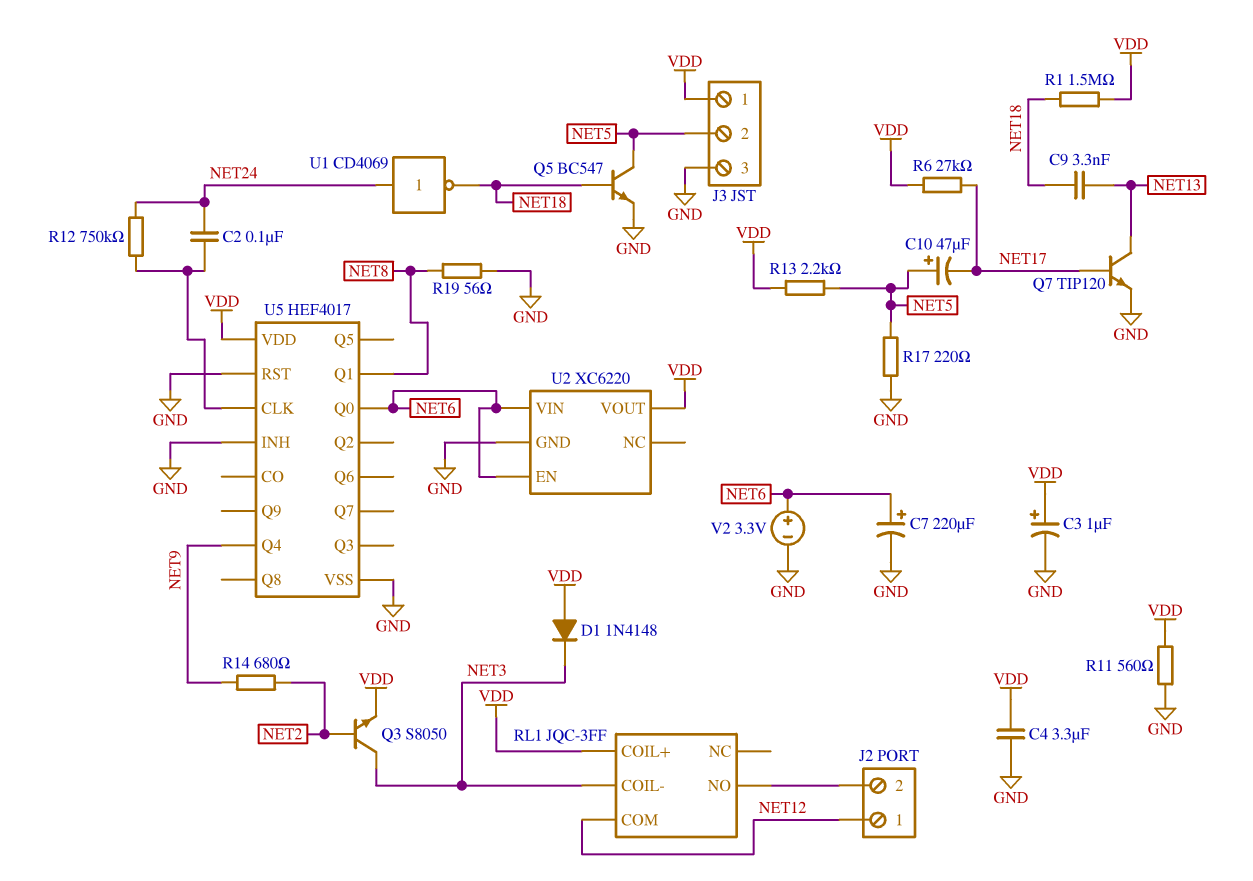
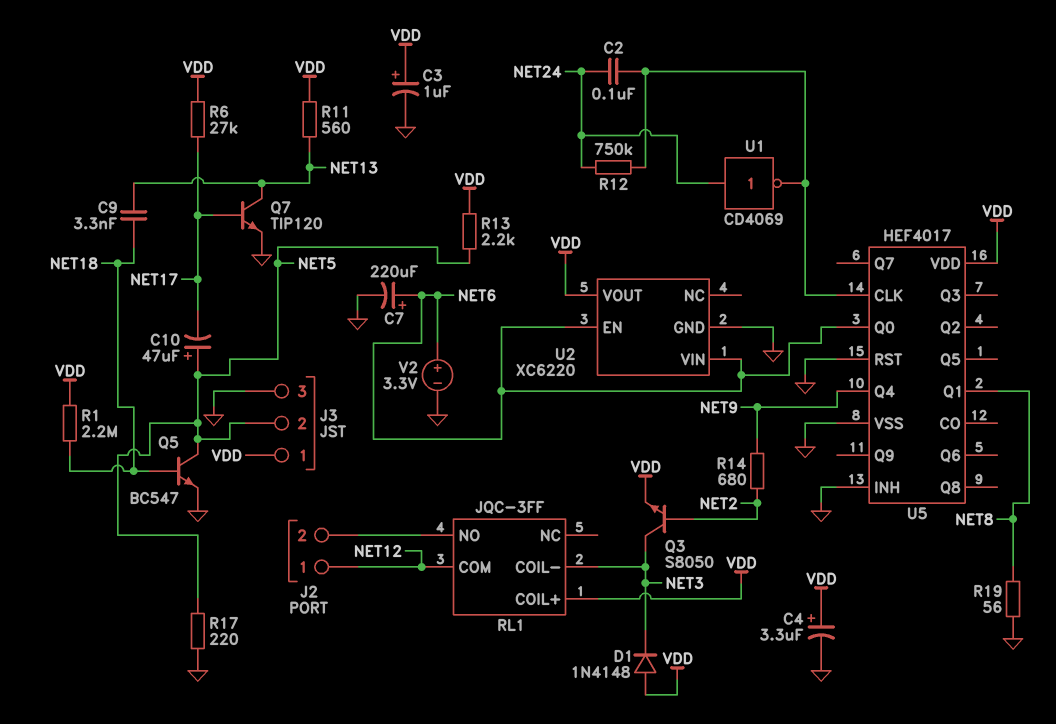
C4: 3.3uF (GND, VDD) -> 3.3uF (plus VDD, minus GND)
R1: 1.5M (NET18, VDD) -> 2.2M (NET18, VDD)
R11: 560 (GND, VDD) -> 560 (NET13, VDD)
U1: NOT CD4069 (in NET24, out NET18) -> NOT CD4069 (in NET24, out U5/CLK)

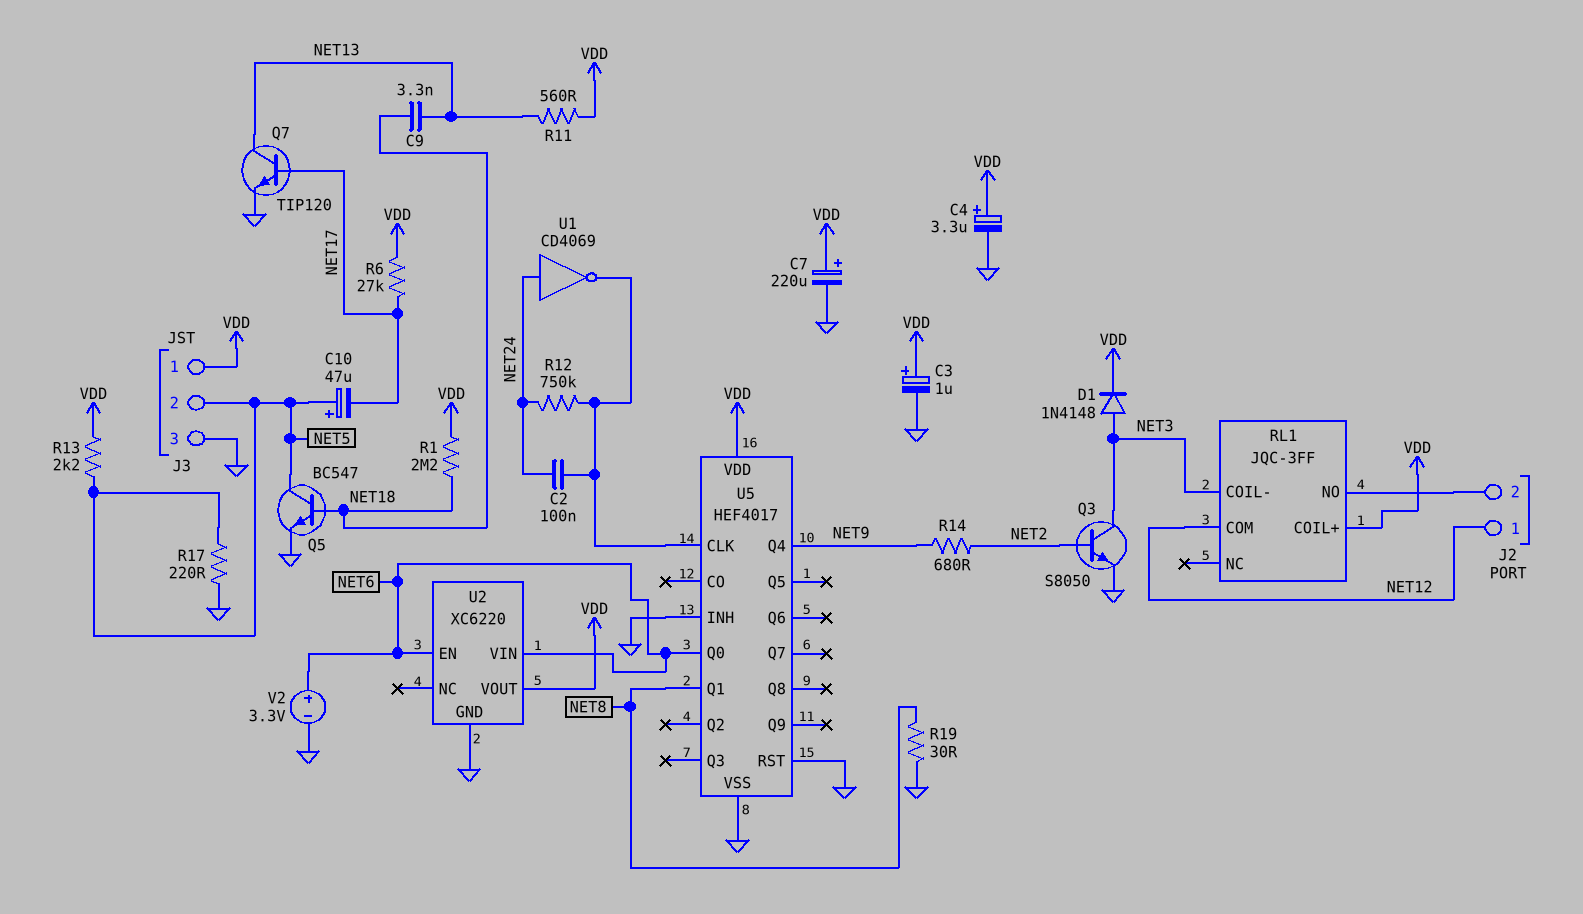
C7: 220uF (plus NET6, minus GND) -> 220uF (plus VDD, minus GND)
D1: diode 1N4148 (A VDD, K NET3) -> diode 1N4148 (A NET3, K VDD)
Q3: NPN S8050 (B NET2, C NET3, E VDD) -> NPN S8050 (B NET2, C NET3, E GND)
R19: 56 (GND, NET8) -> 30 (GND, NET8)

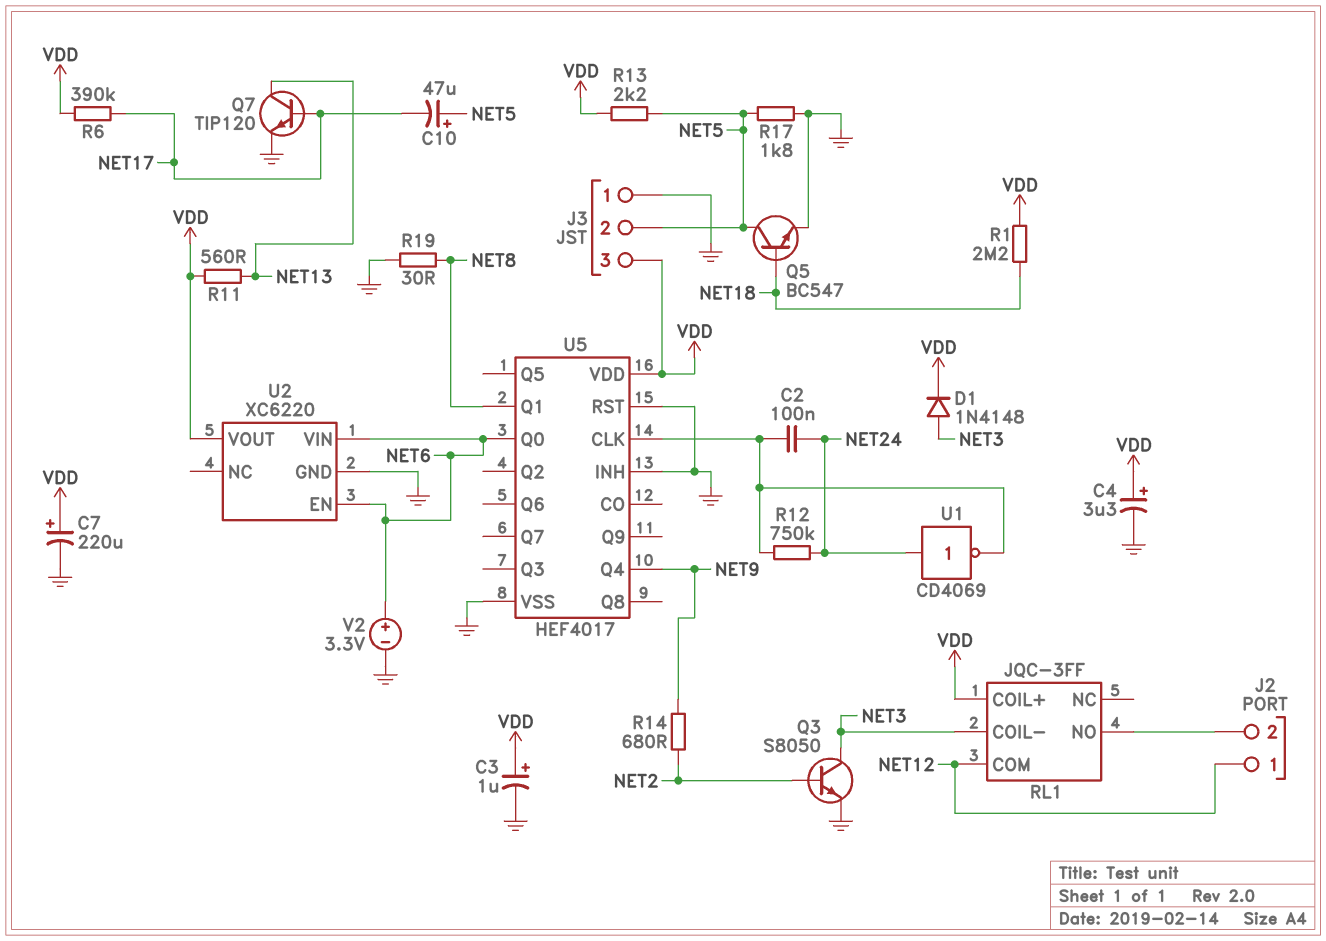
C9: 3.3nF (NET13, NET18) -> none
J3 pin 1: VDD -> GND
J3 pin 3: GND -> VDD
R6: 27k (NET17, VDD) -> 390k (NET17, VDD)
R17: 220 (GND, NET5) -> 1.8k (GND, NET5)

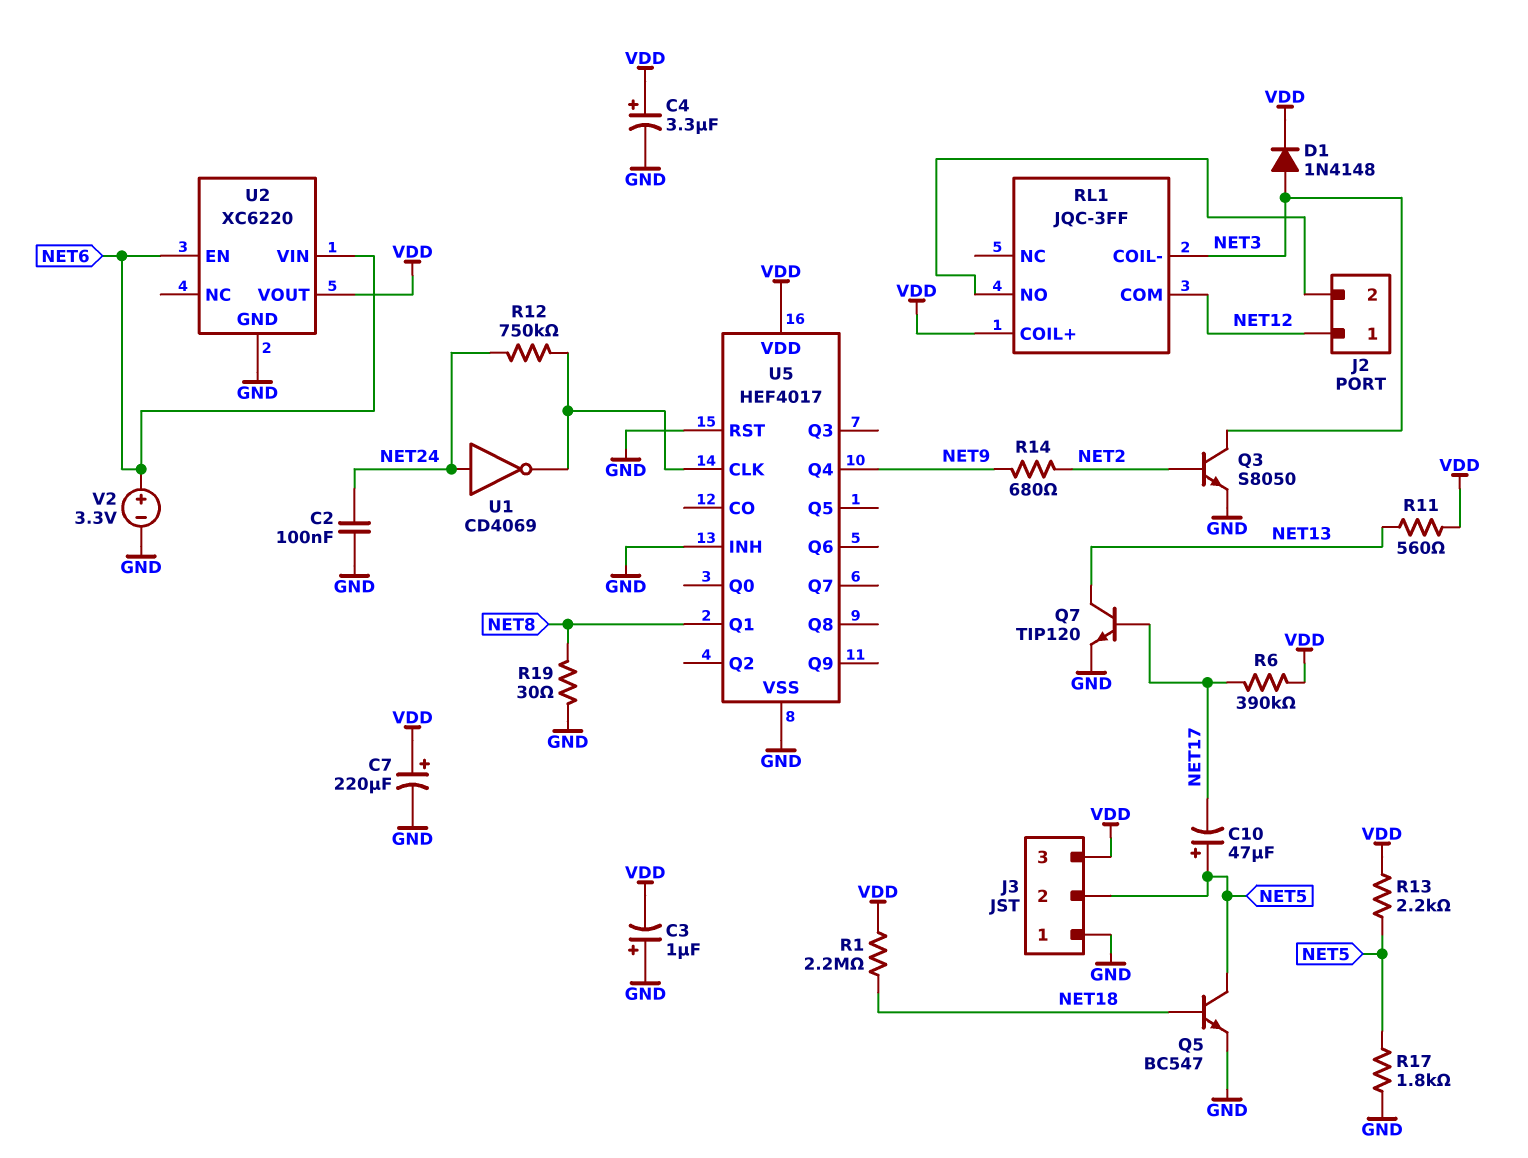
C2: 100nF (NET24, U5/CLK) -> 100nF (GND, NET24)
C3: 1uF (plus VDD, minus GND) -> 1uF (plus GND, minus VDD)
U5 pin Q0: NET6 -> none

